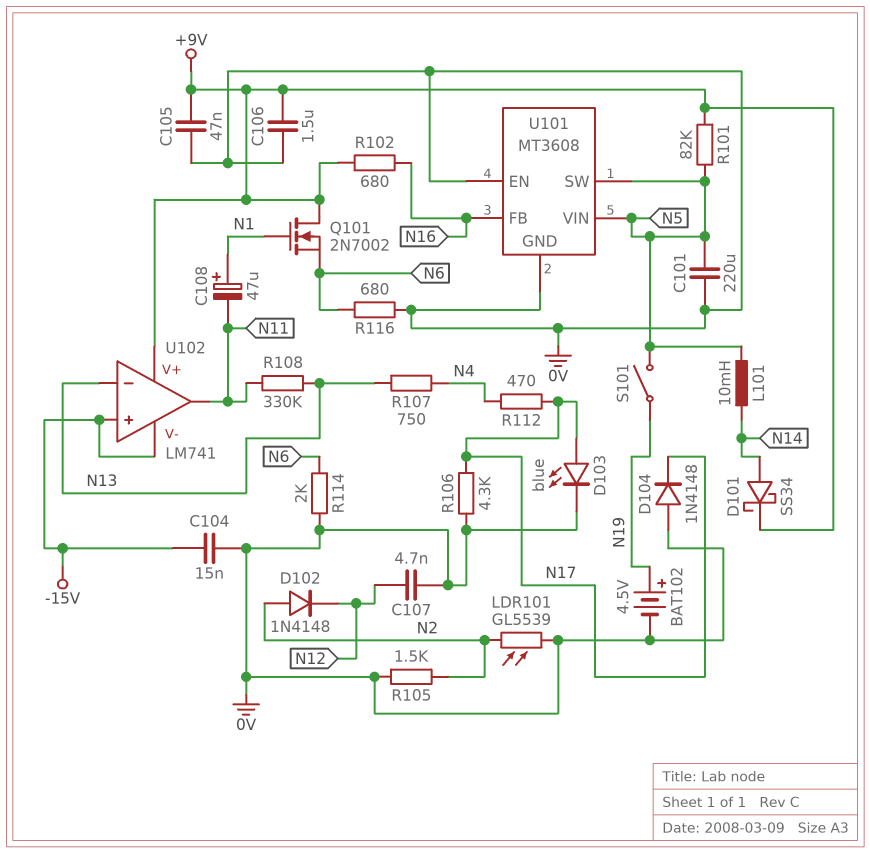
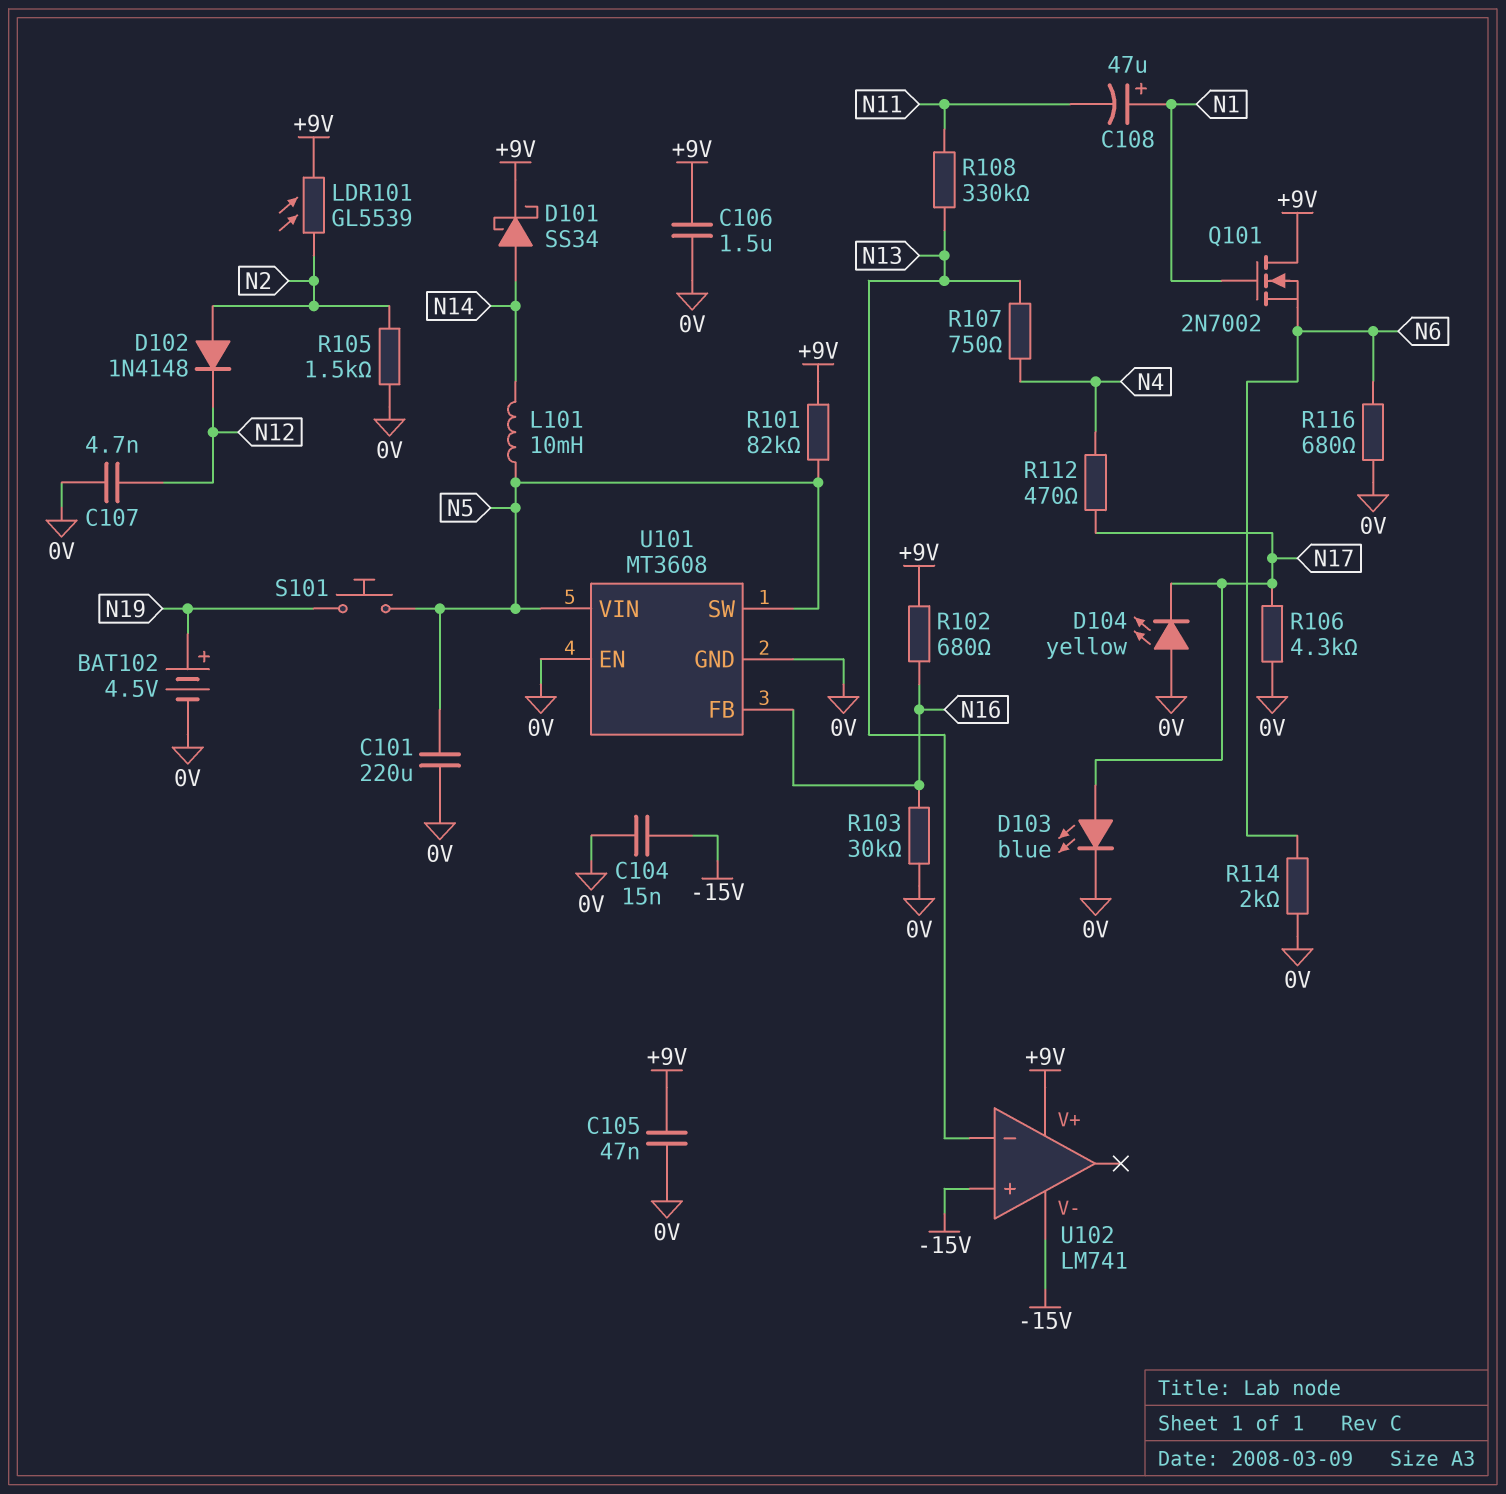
D104: diode 1N4148 (A 0V, K N17) -> LED yellow (A 0V, K N17)
LDR101: GL5539 (0V, N2) -> GL5539 (+9V, N2)
R103: none -> 30k (0V, N16)
S101: switch (N5, N19) -> button (N5, N19)
U102 pin out: N11 -> none

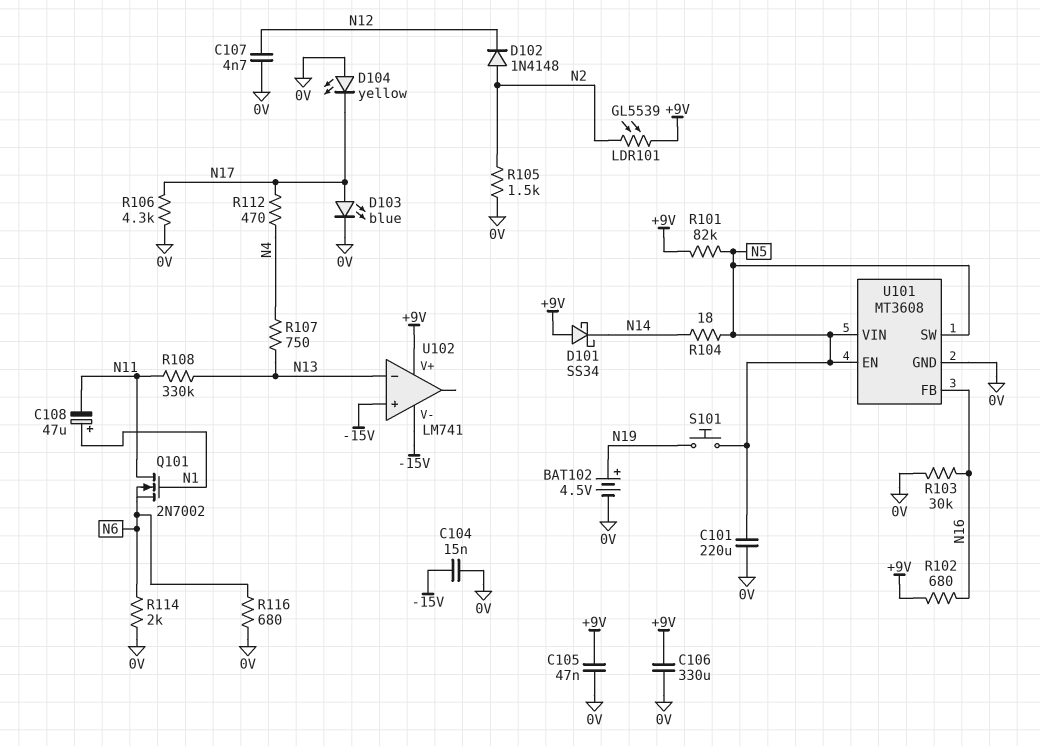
C106: 1.5uF (+9V, 0V) -> 330uF (+9V, 0V)
D101: schottky SS34 (A N14, K +9V) -> schottky SS34 (A +9V, K N14)
L101: 10mH (N5, N14) -> none
Q101: NMOS 2N7002 (G N1, D +9V, S N6) -> NMOS 2N7002 (G N1, D N11, S N6)
R104: none -> 18 (N5, N14)
U101 pin EN: 0V -> N5

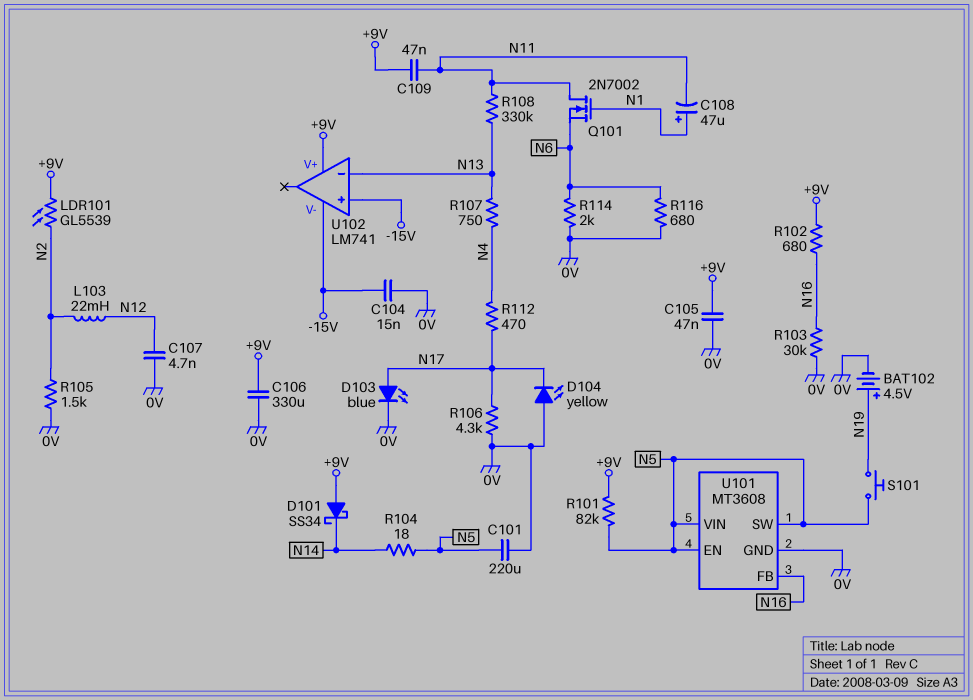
C109: none -> 47nF (+9V, N11)
D102: diode 1N4148 (A N2, K N12) -> none
L103: none -> 22mH (N2, N12)

